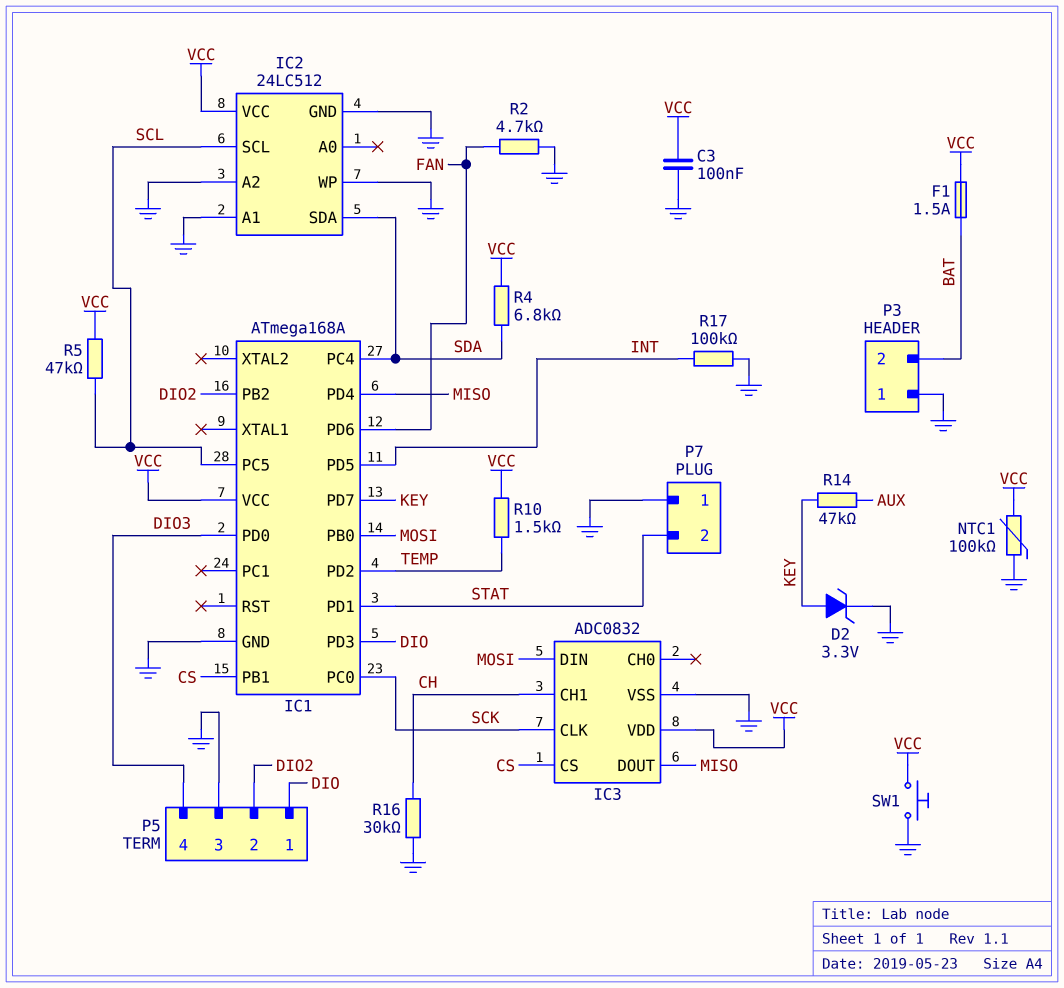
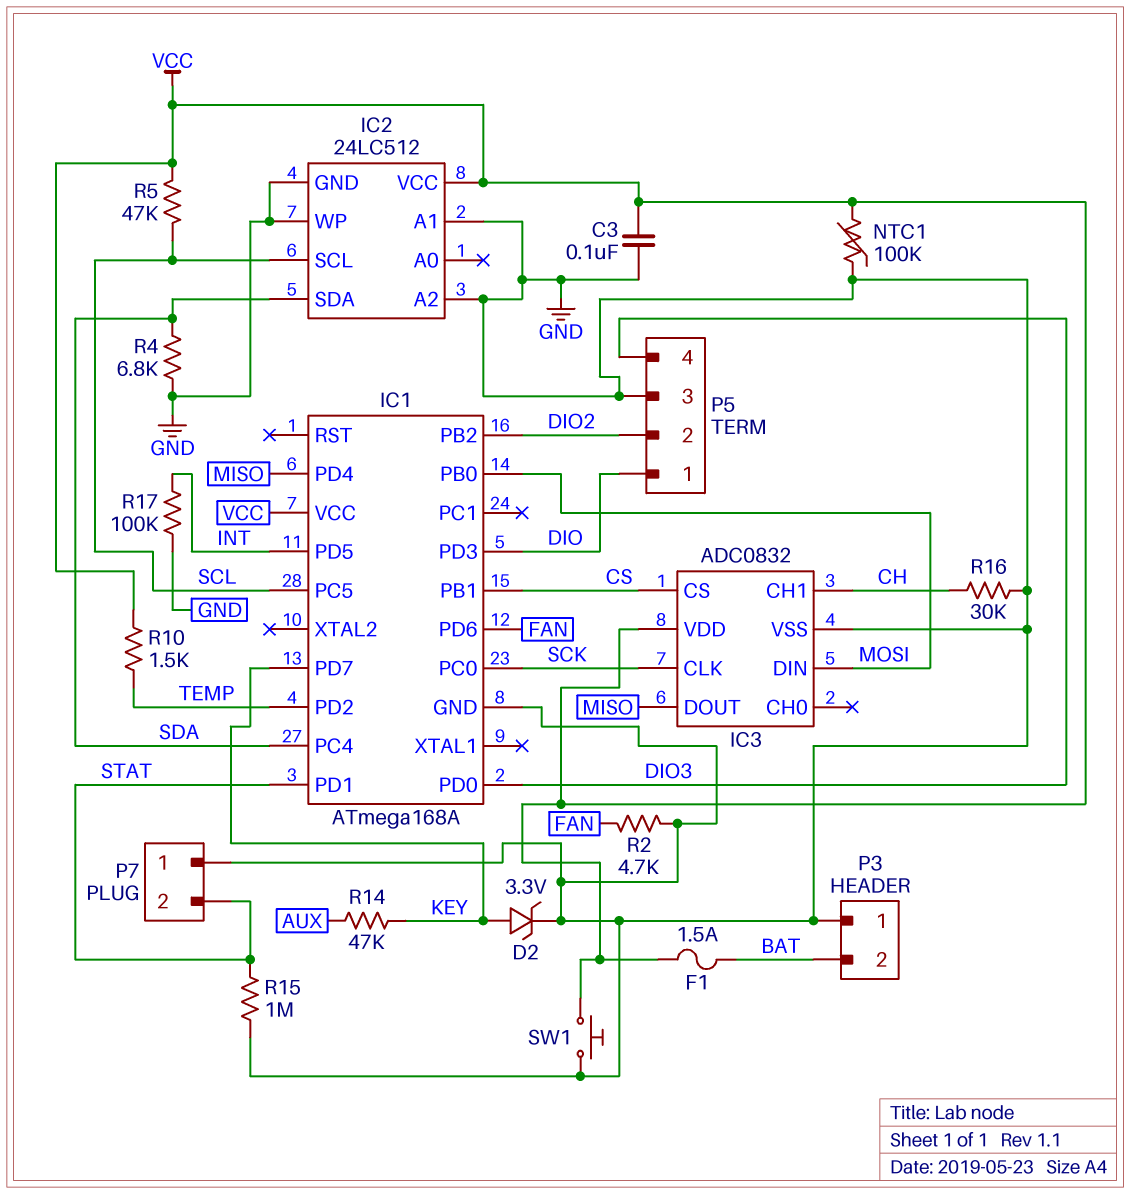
R4: 6.8k (SDA, VCC) -> 6.8k (GND, SDA)
R15: none -> 1M (GND, STAT)

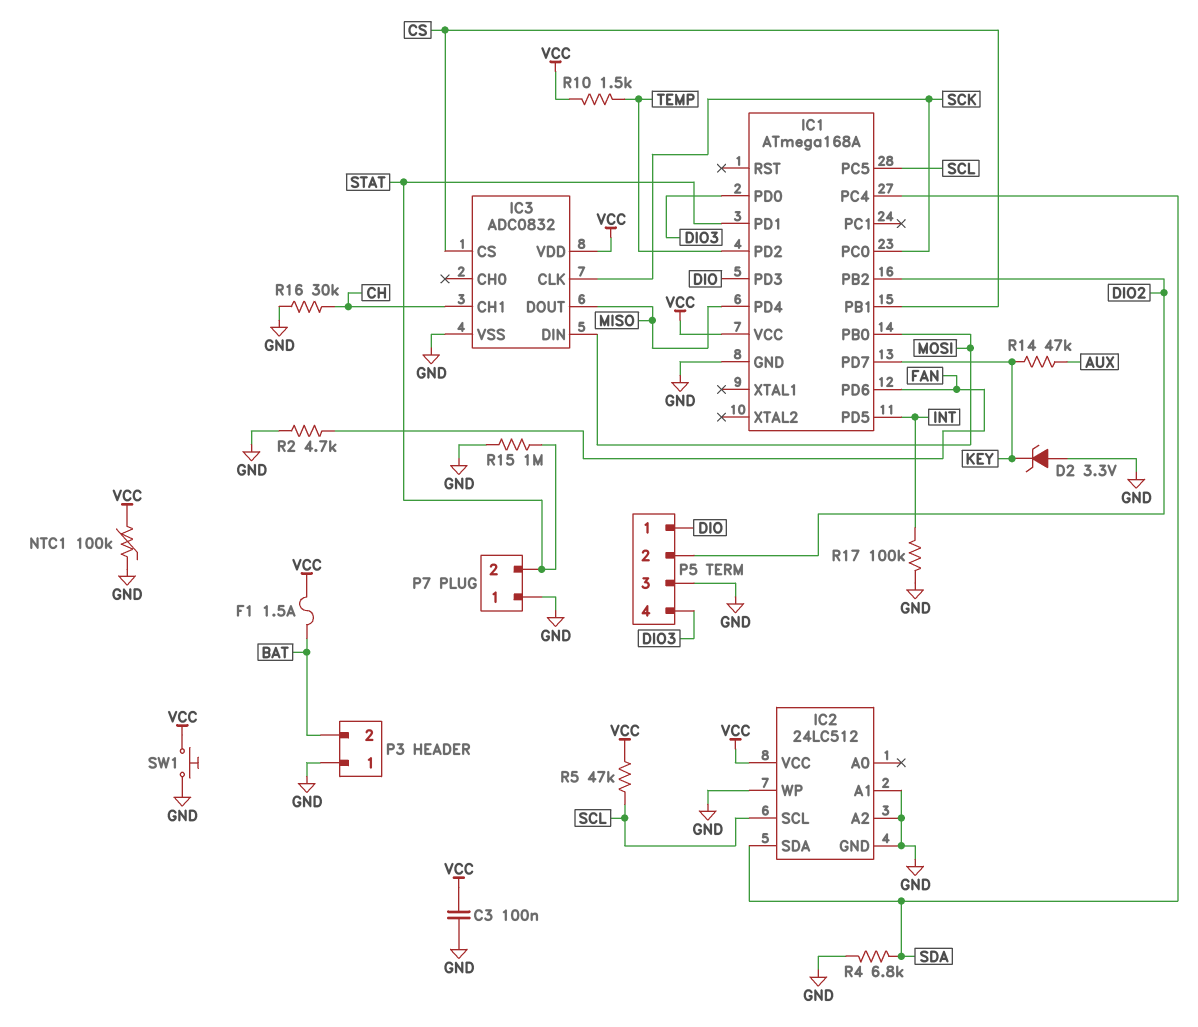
D2: zener 3.3V (A KEY, K GND) -> zener 3.3V (A GND, K KEY)

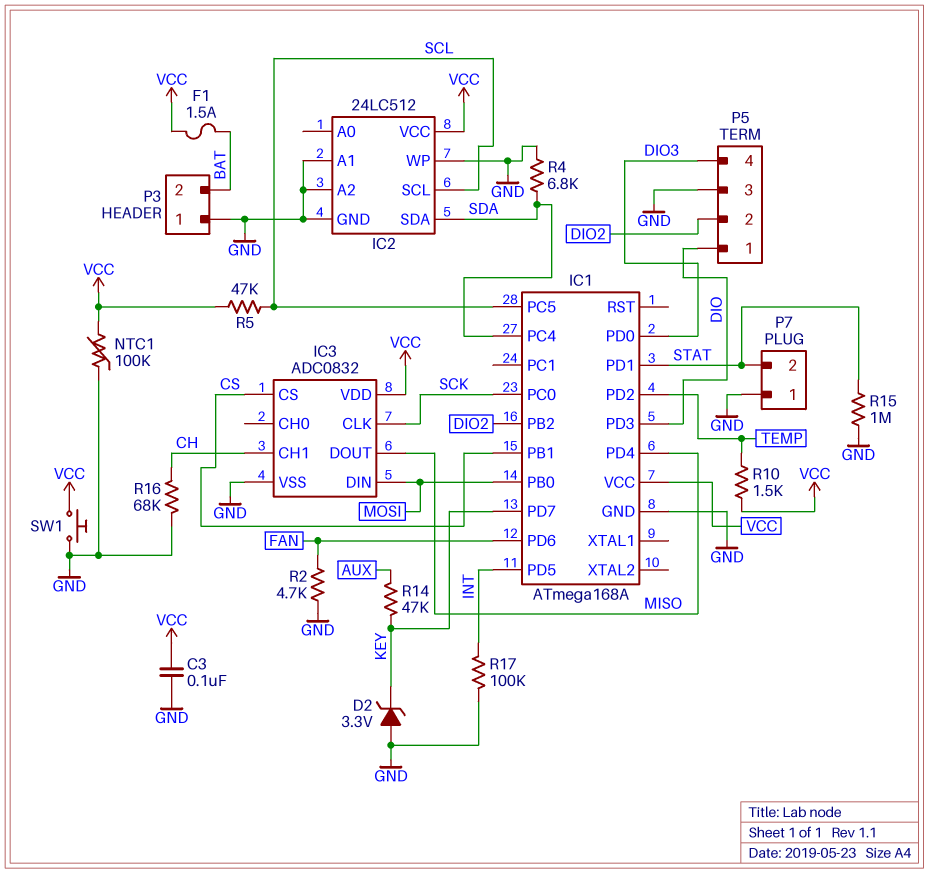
R16: 30k (CH, GND) -> 68k (CH, GND)

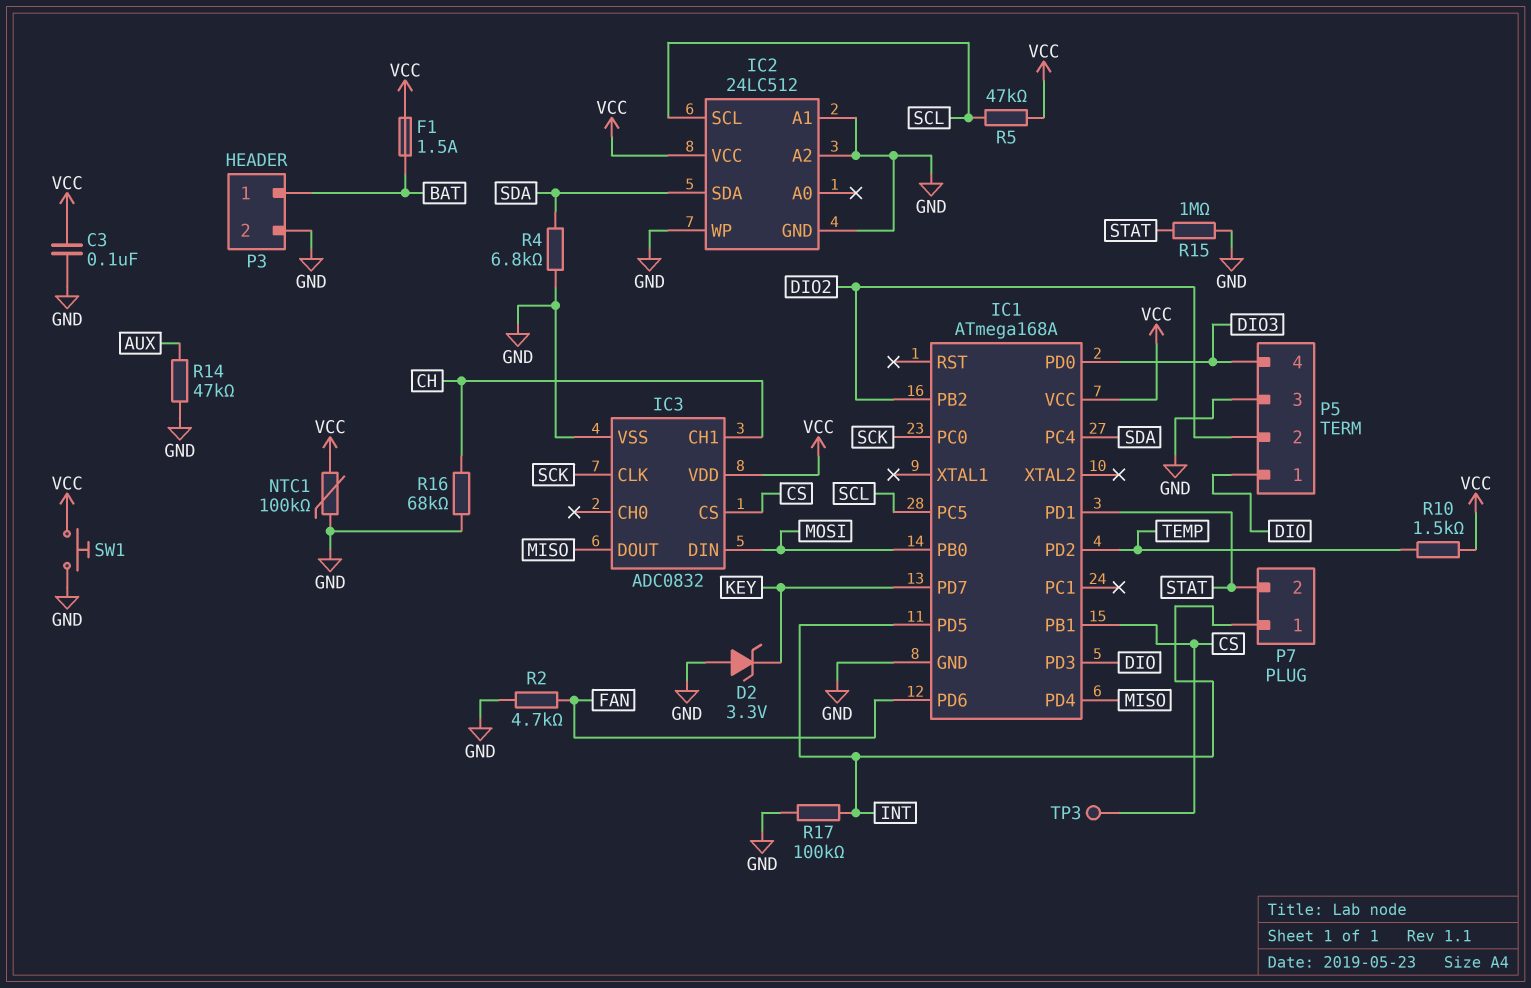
P3 pin 1: GND -> BAT
P3 pin 2: BAT -> GND
P7 pin 1: GND -> INT
R14: 47k (AUX, KEY) -> 47k (AUX, GND)
TP3: none -> test point (CS)

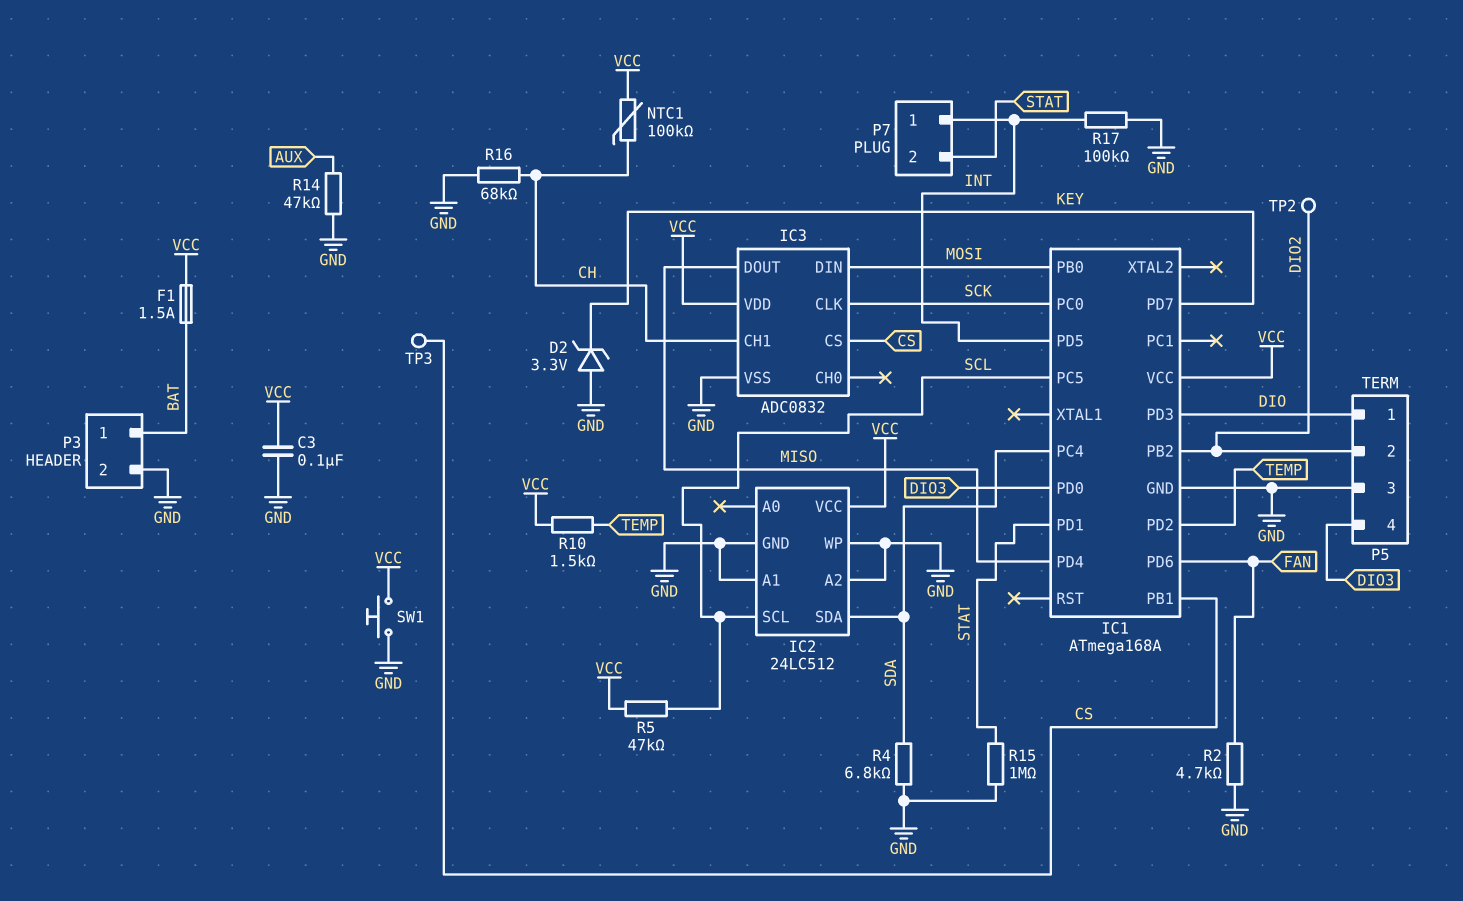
NTC1: 100k (GND, VCC) -> 100k (CH, VCC)
TP2: none -> test point (DIO2)

